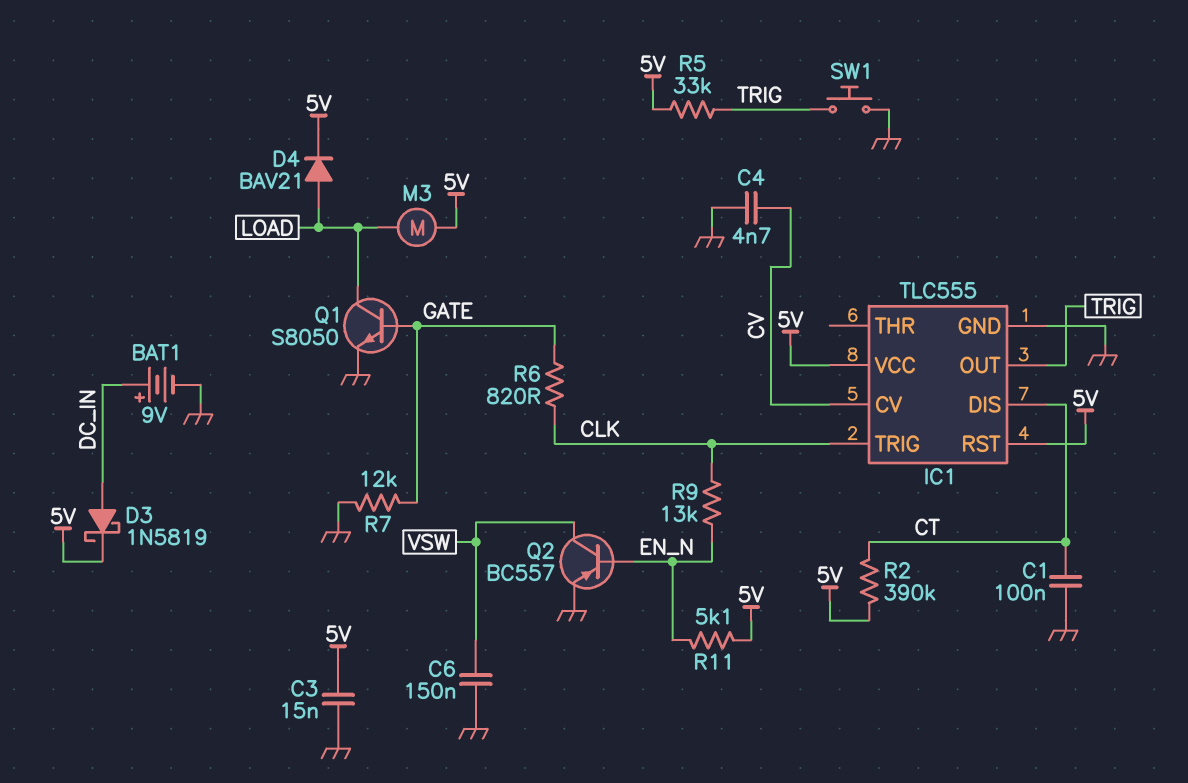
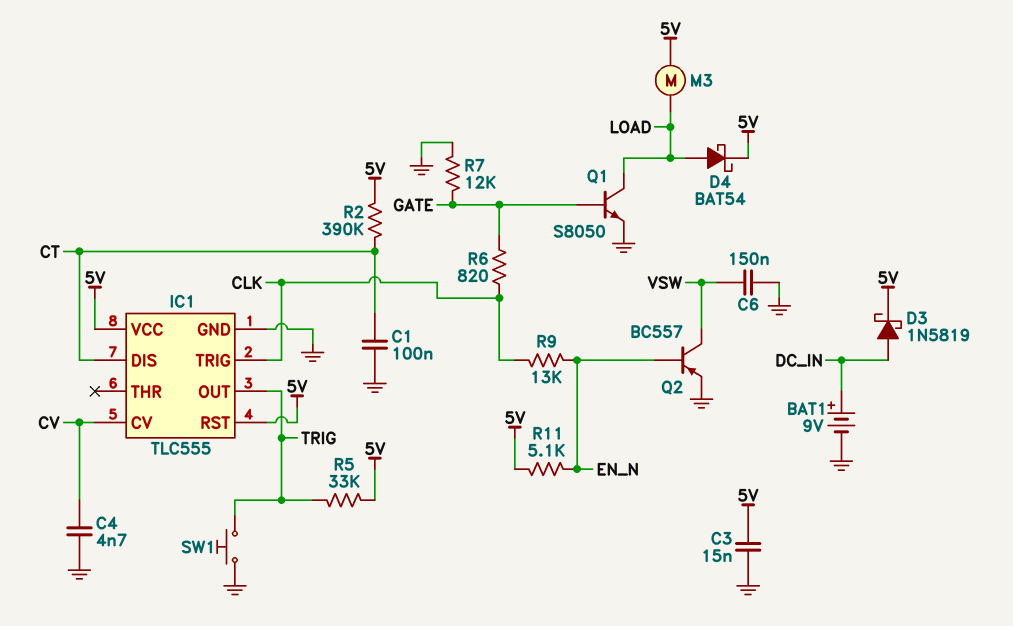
D4: diode BAV21 (A LOAD, K 5V) -> schottky BAT54 (A LOAD, K 5V)

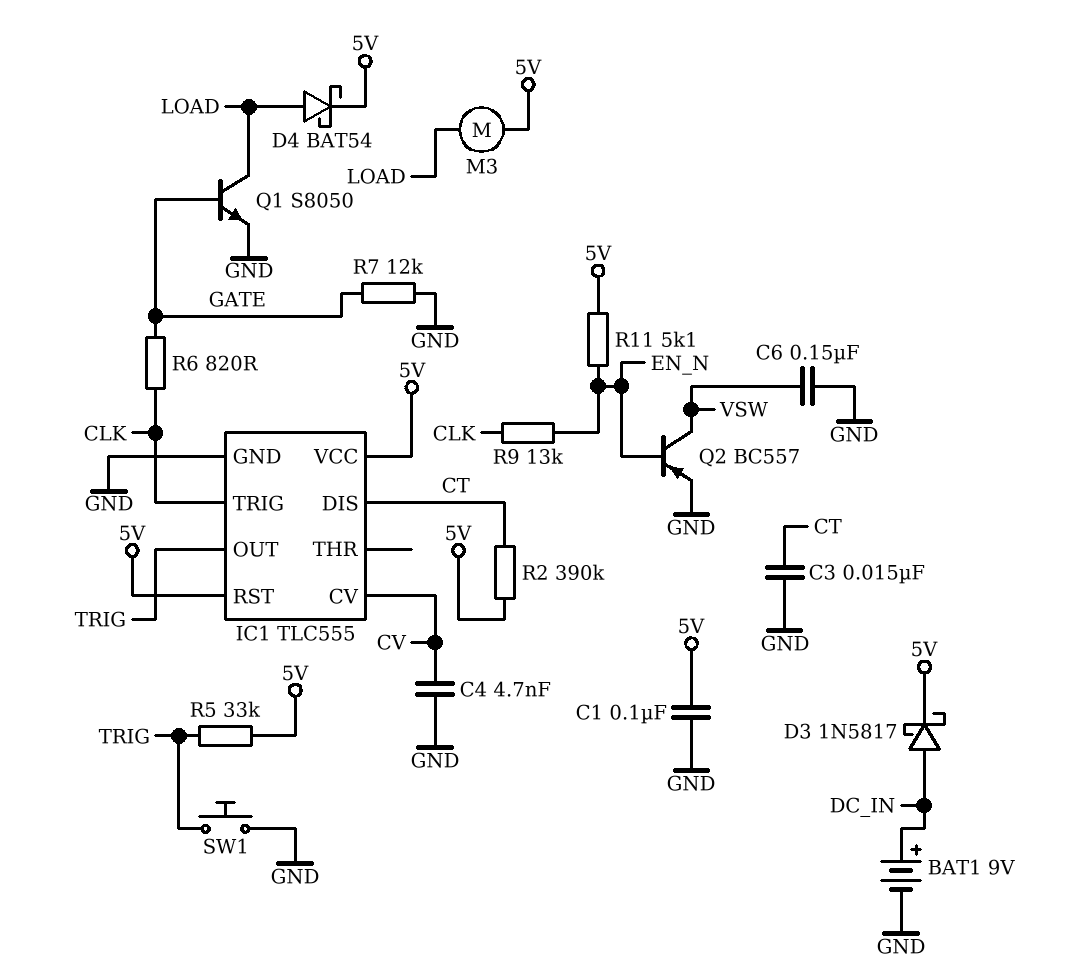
C1: 100nF (CT, GND) -> 100nF (5V, GND)
C3: 15nF (5V, GND) -> 15nF (CT, GND)
D3: schottky 1N5819 (A DC_IN, K 5V) -> schottky 1N5817 (A DC_IN, K 5V)

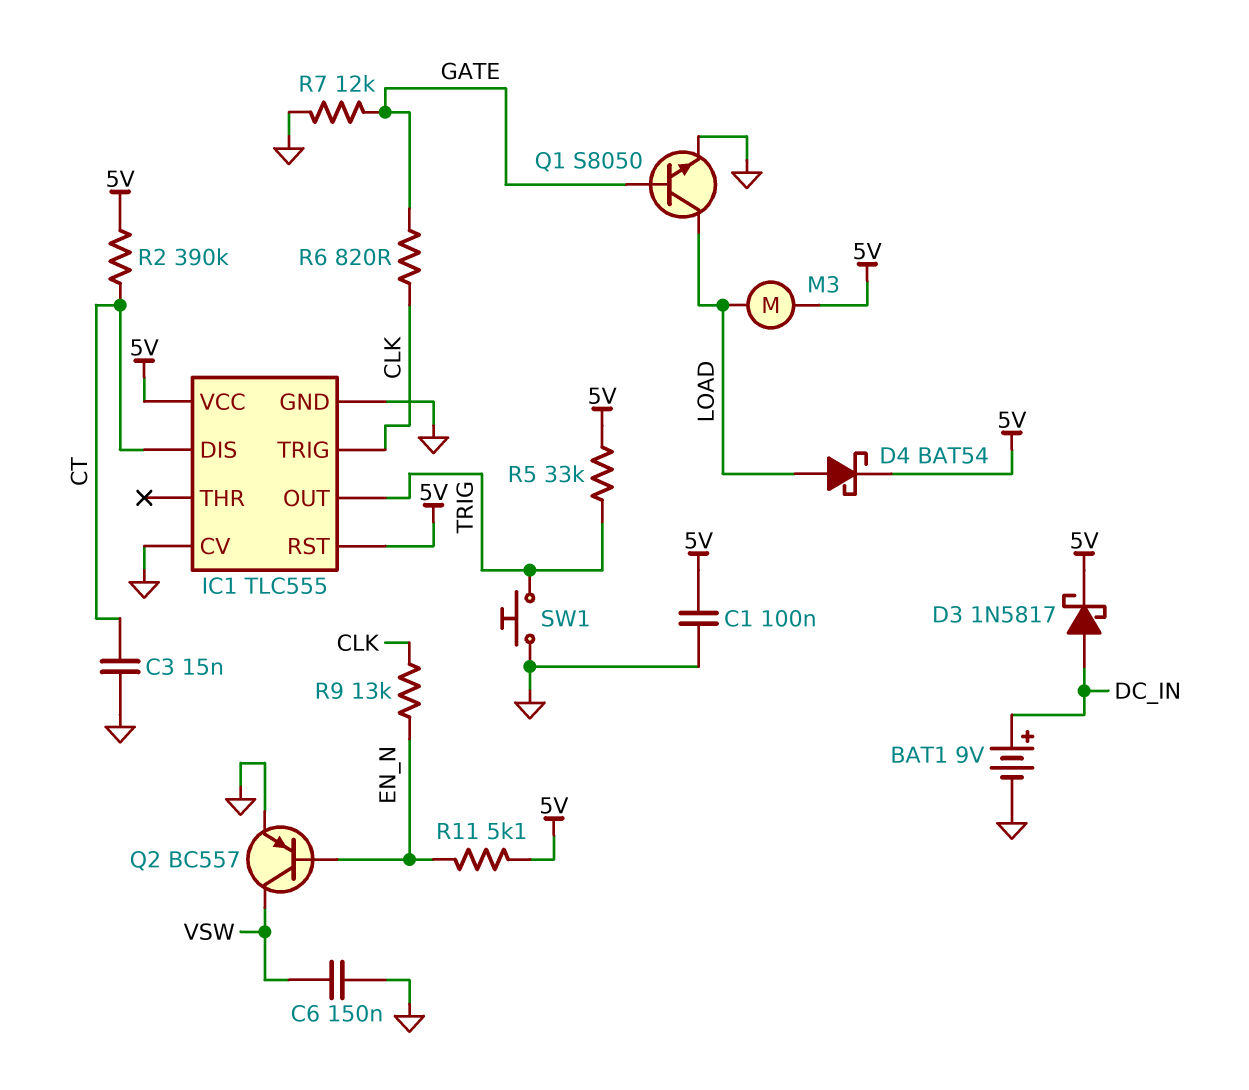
C4: 4.7nF (CV, GND) -> none
IC1 pin CV: CV -> GND

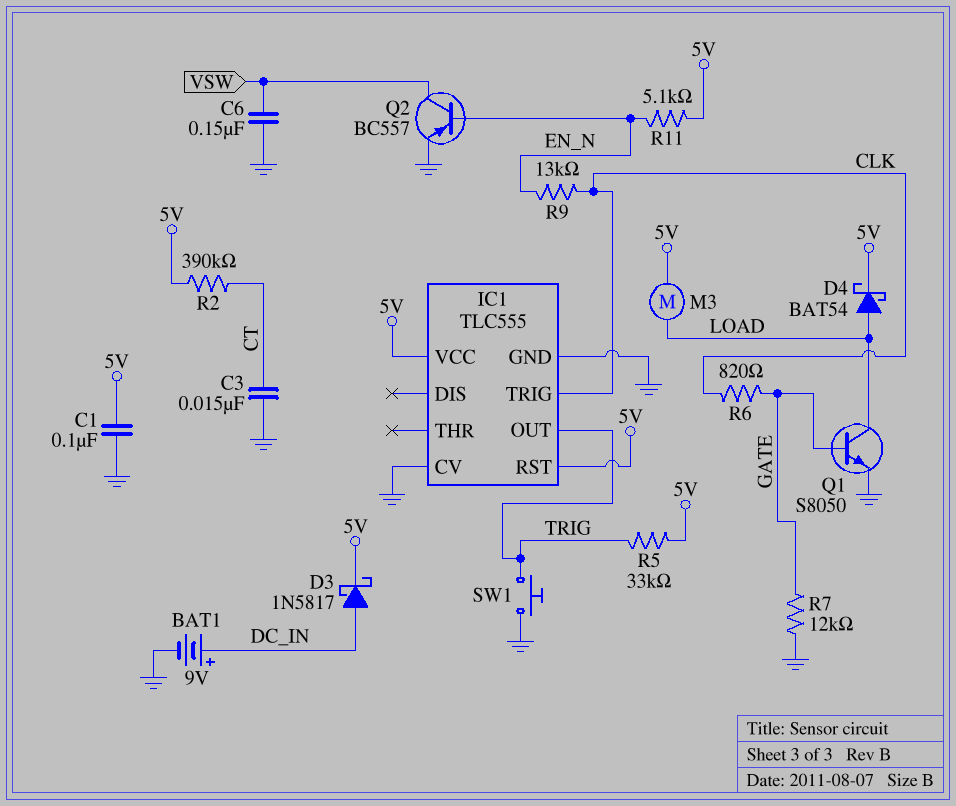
IC1 pin DIS: CT -> none

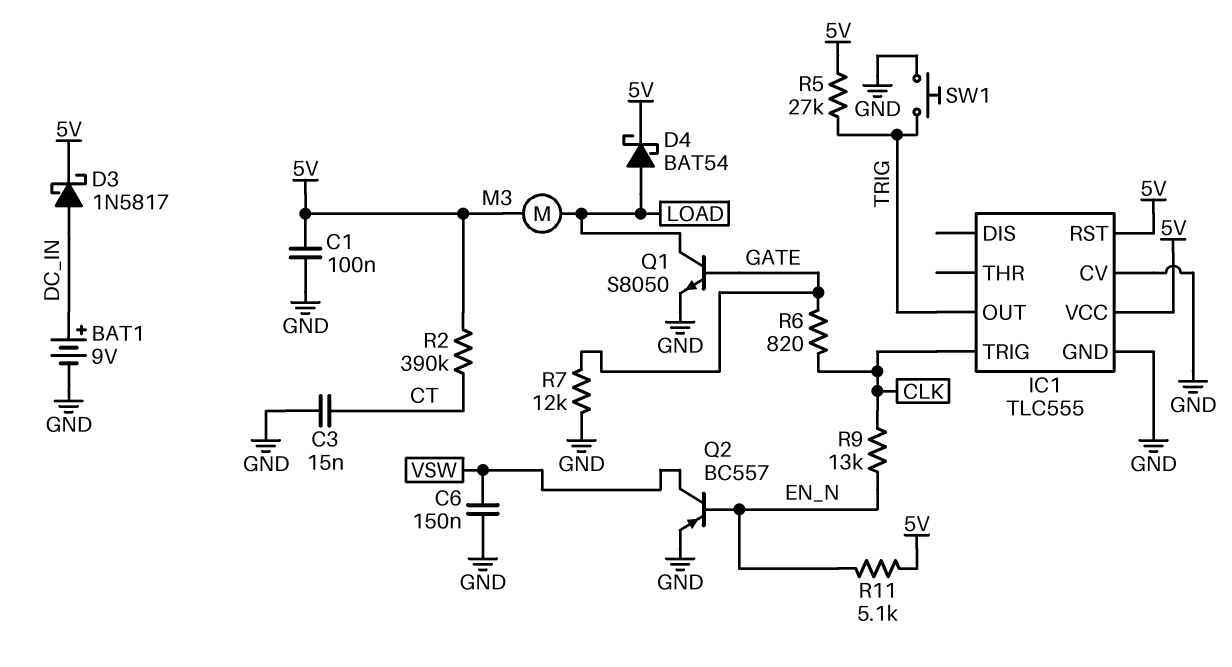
R5: 33k (5V, TRIG) -> 27k (5V, TRIG)

